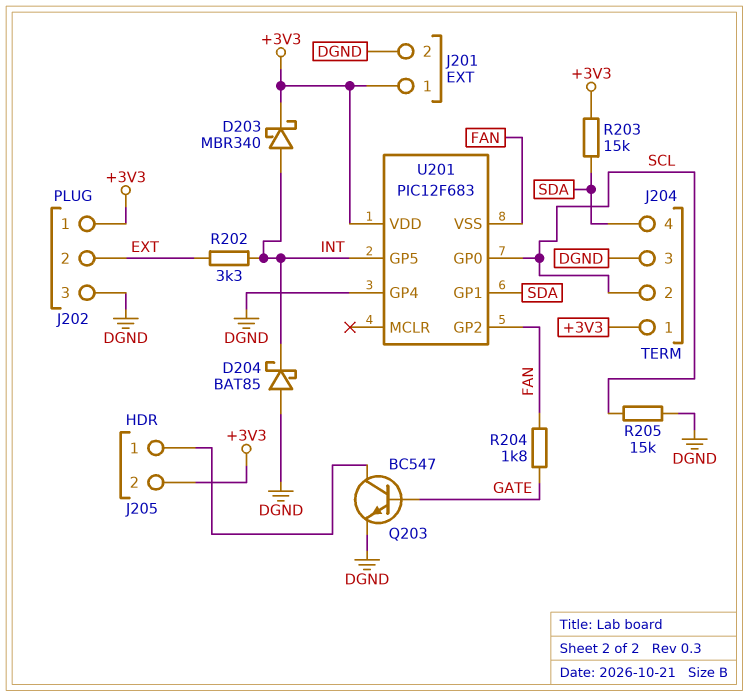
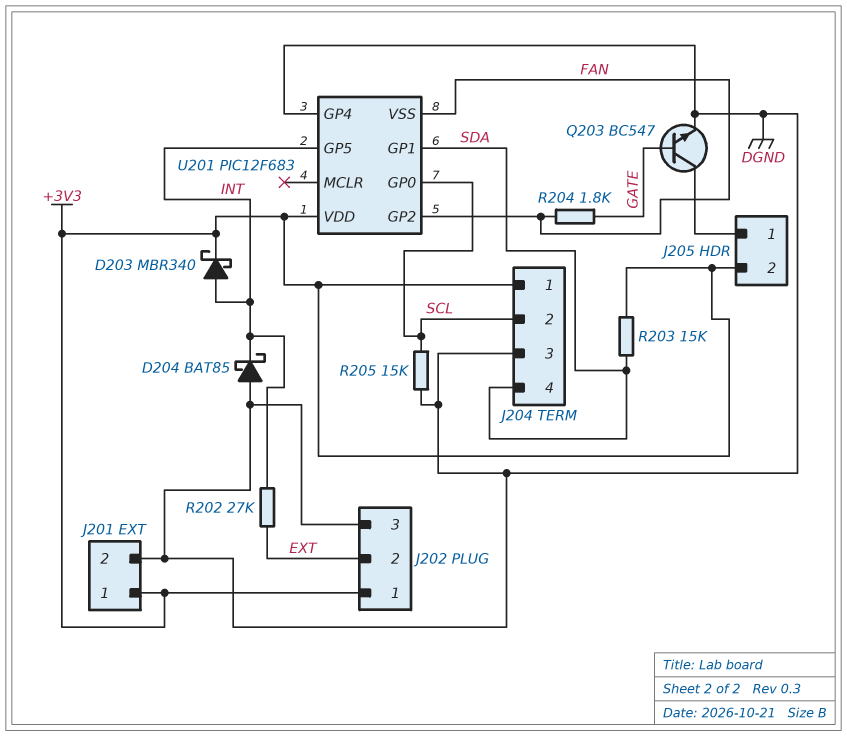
R202: 3.3k (EXT, INT) -> 27k (EXT, INT)

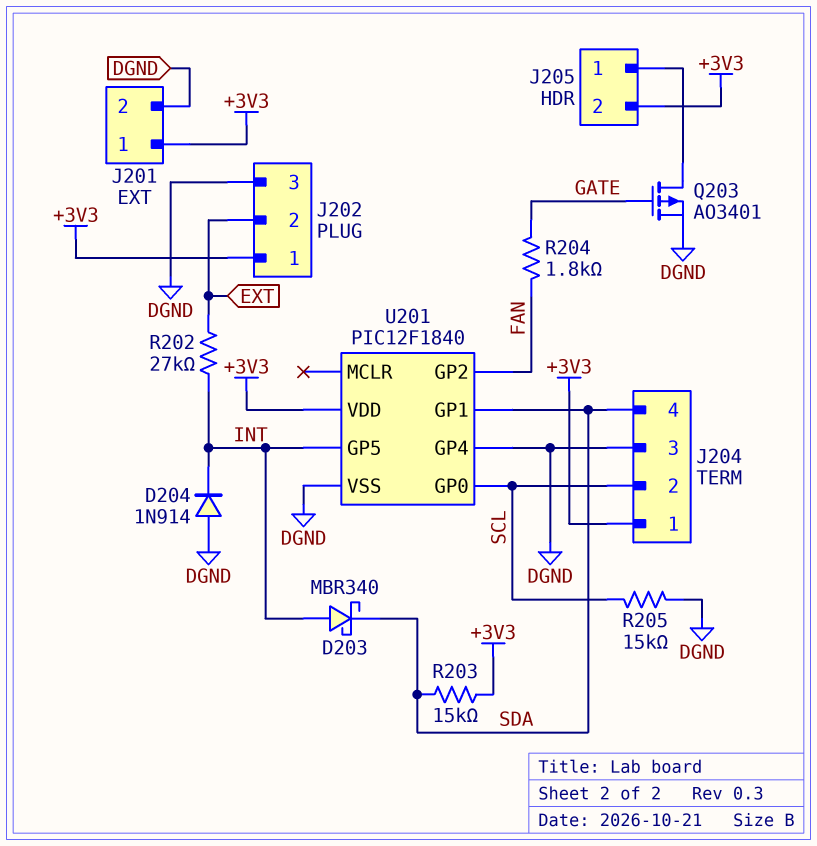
D203: schottky MBR340 (A INT, K +3V3) -> schottky MBR340 (A INT, K SDA)
D204: schottky BAT85 (A DGND, K INT) -> diode 1N914 (A DGND, K INT)
Q203: NPN BC547 (B GATE, C J205/1, E DGND) -> PMOS AO3401 (G GATE, D J205/1, S DGND)
U201: PIC12F683 -> PIC12F1840
U201 pin VSS: FAN -> DGND

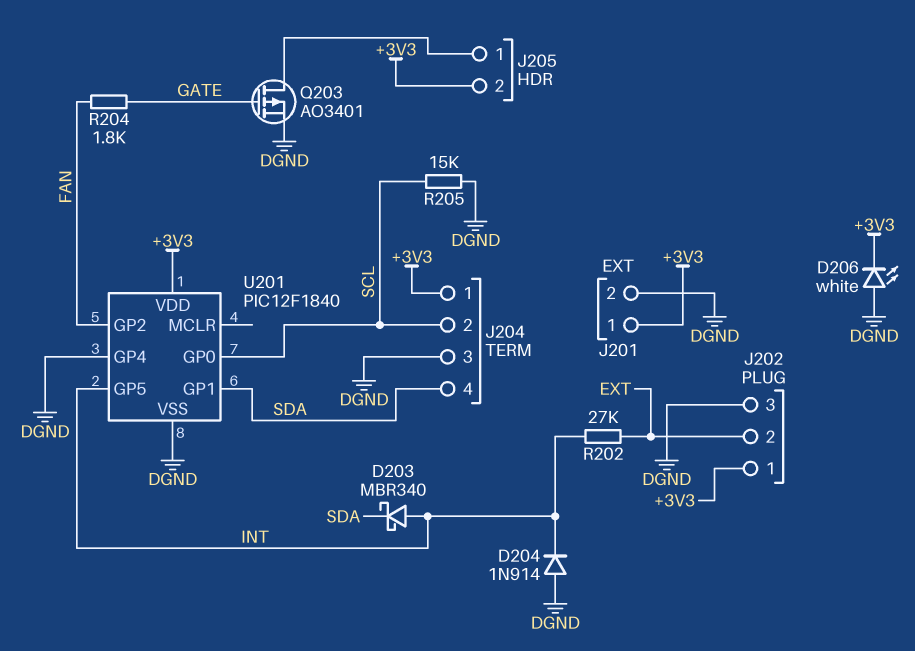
D206: none -> LED white (A DGND, K +3V3)
R203: 15k (+3V3, SDA) -> none

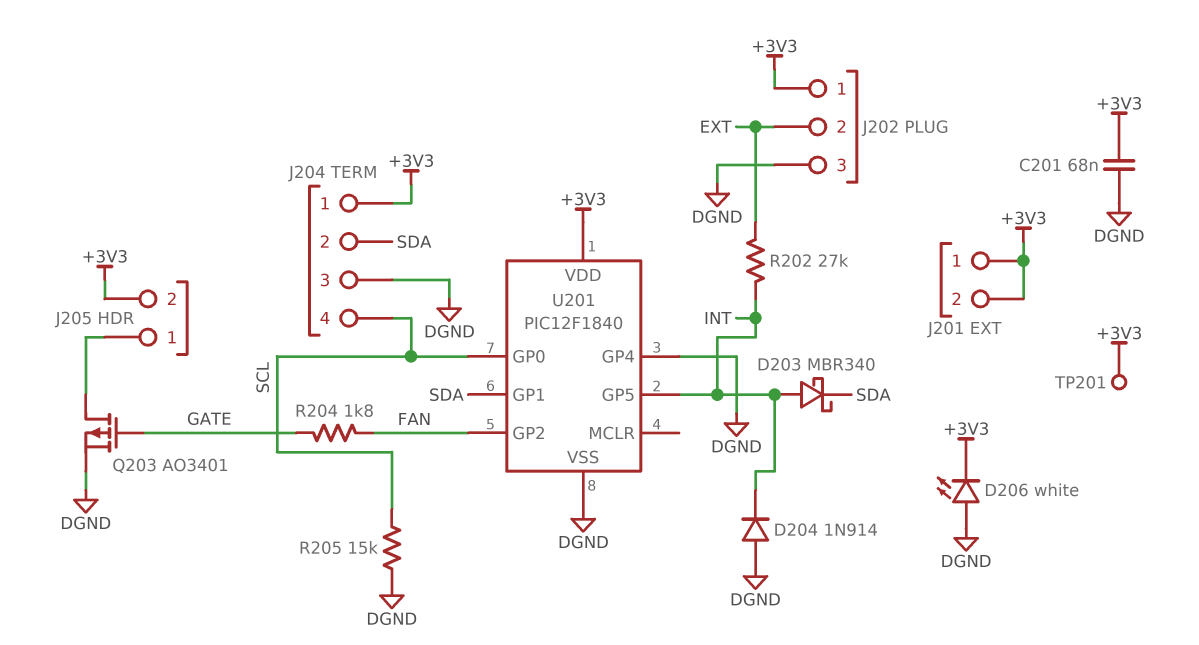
C201: none -> 68nF (+3V3, DGND)
J201 pin 2: DGND -> +3V3
J204 pin 2: SCL -> SDA
J204 pin 4: SDA -> SCL
TP201: none -> test point (+3V3)

